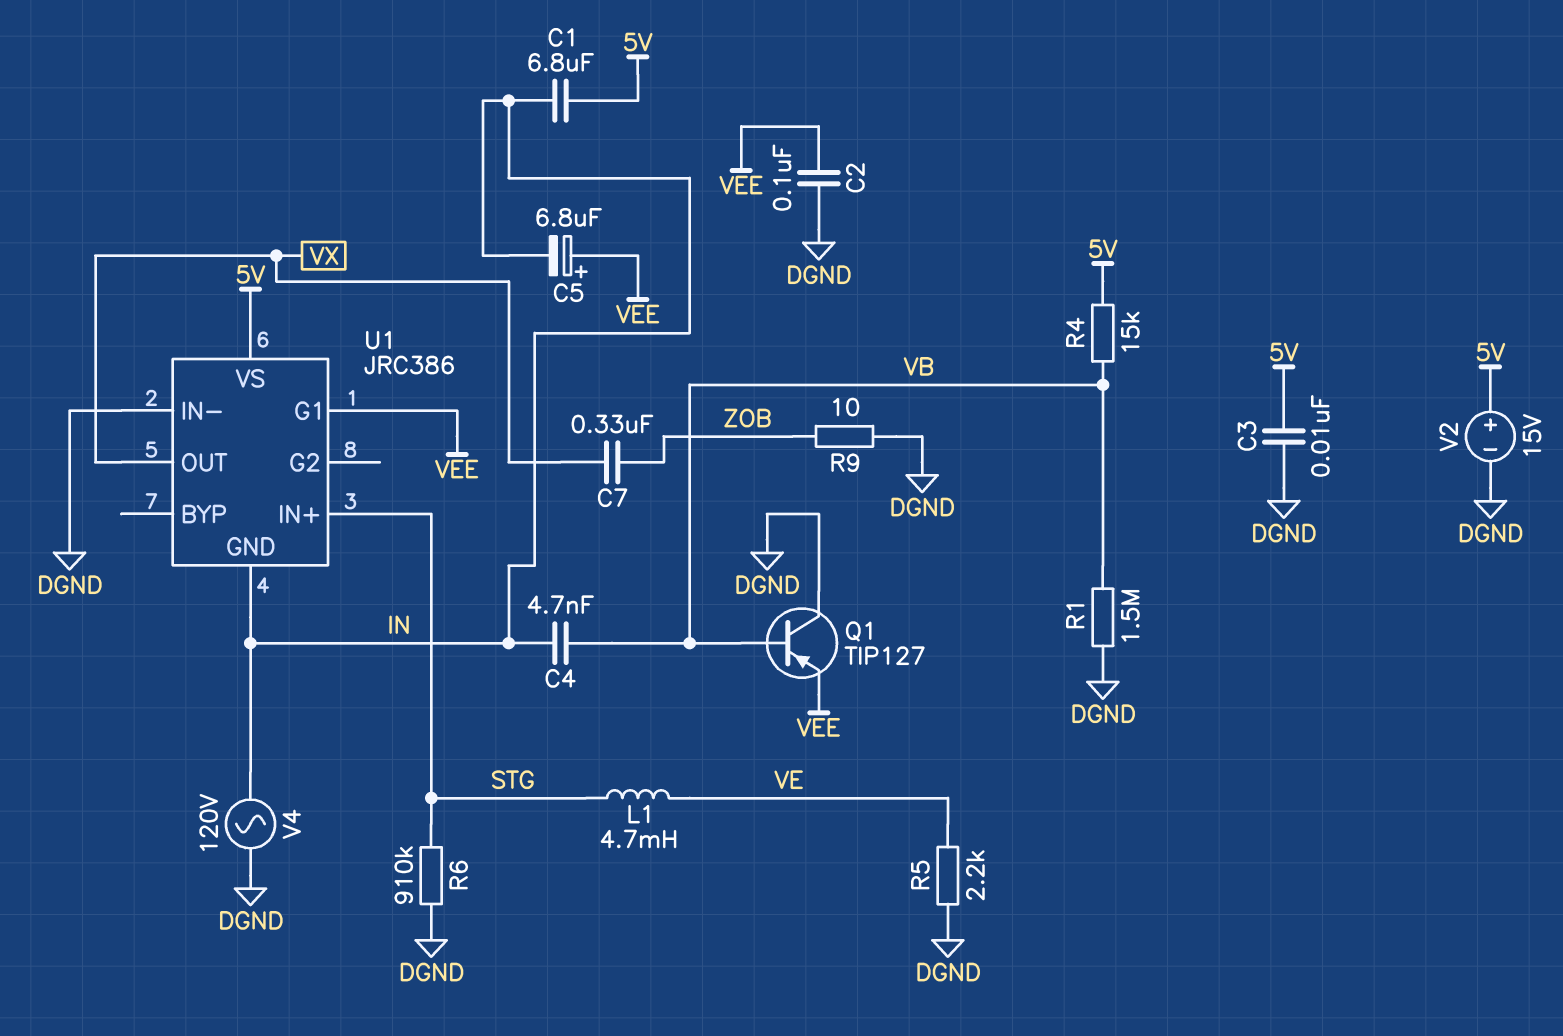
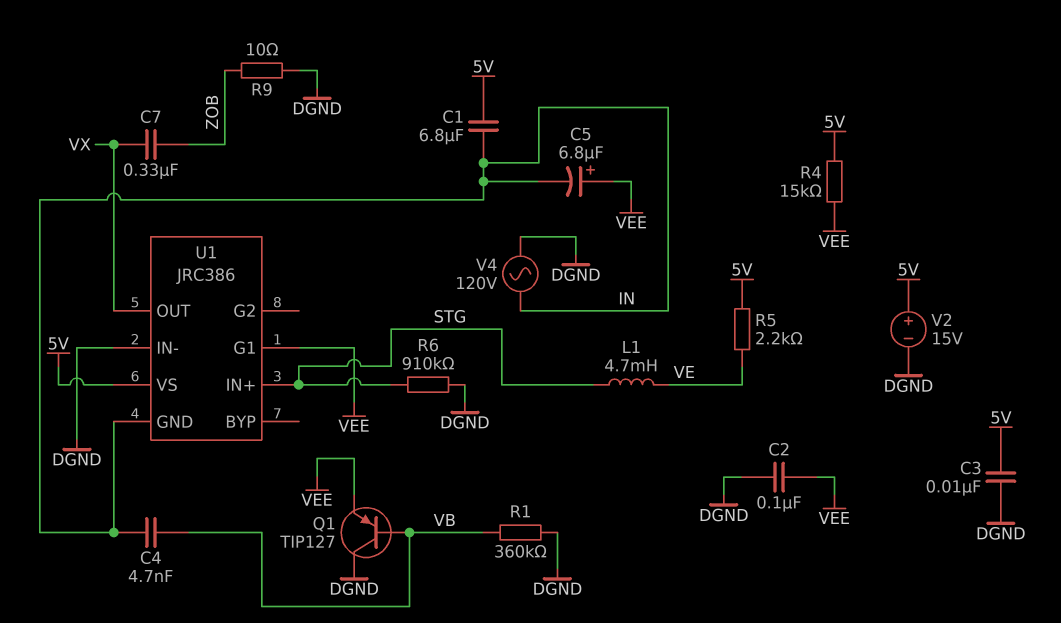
R1: 1.5M (DGND, VB) -> 360k (DGND, VB)
R4: 15k (5V, VB) -> 15k (5V, VEE)
R5: 2.2k (DGND, VE) -> 2.2k (5V, VE)

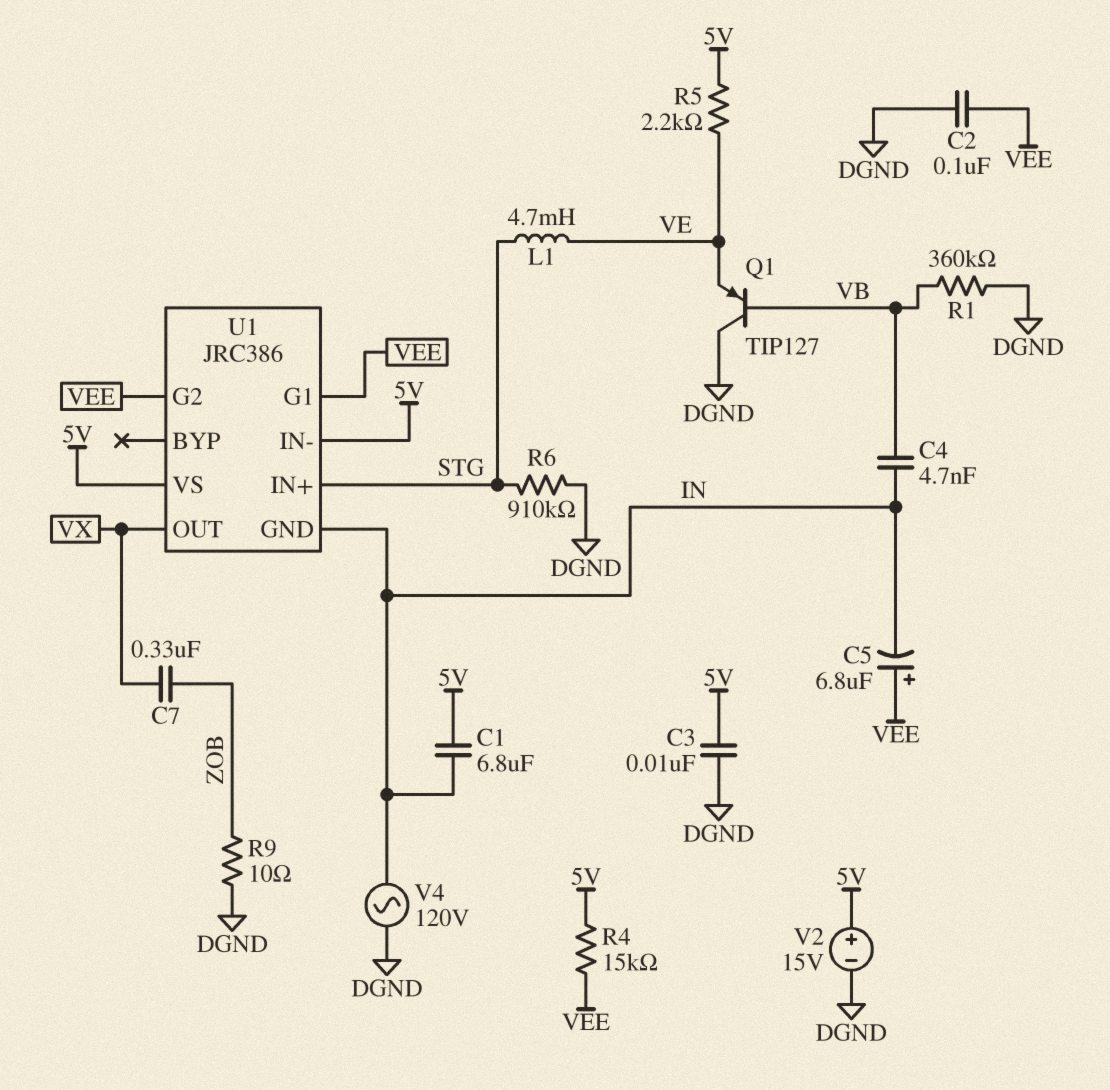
Q1: PNP TIP127 (B VB, C DGND, E VEE) -> PNP TIP127 (B VB, C DGND, E VE)
U1 pin G2: none -> VEE
U1 pin IN-: DGND -> 5V

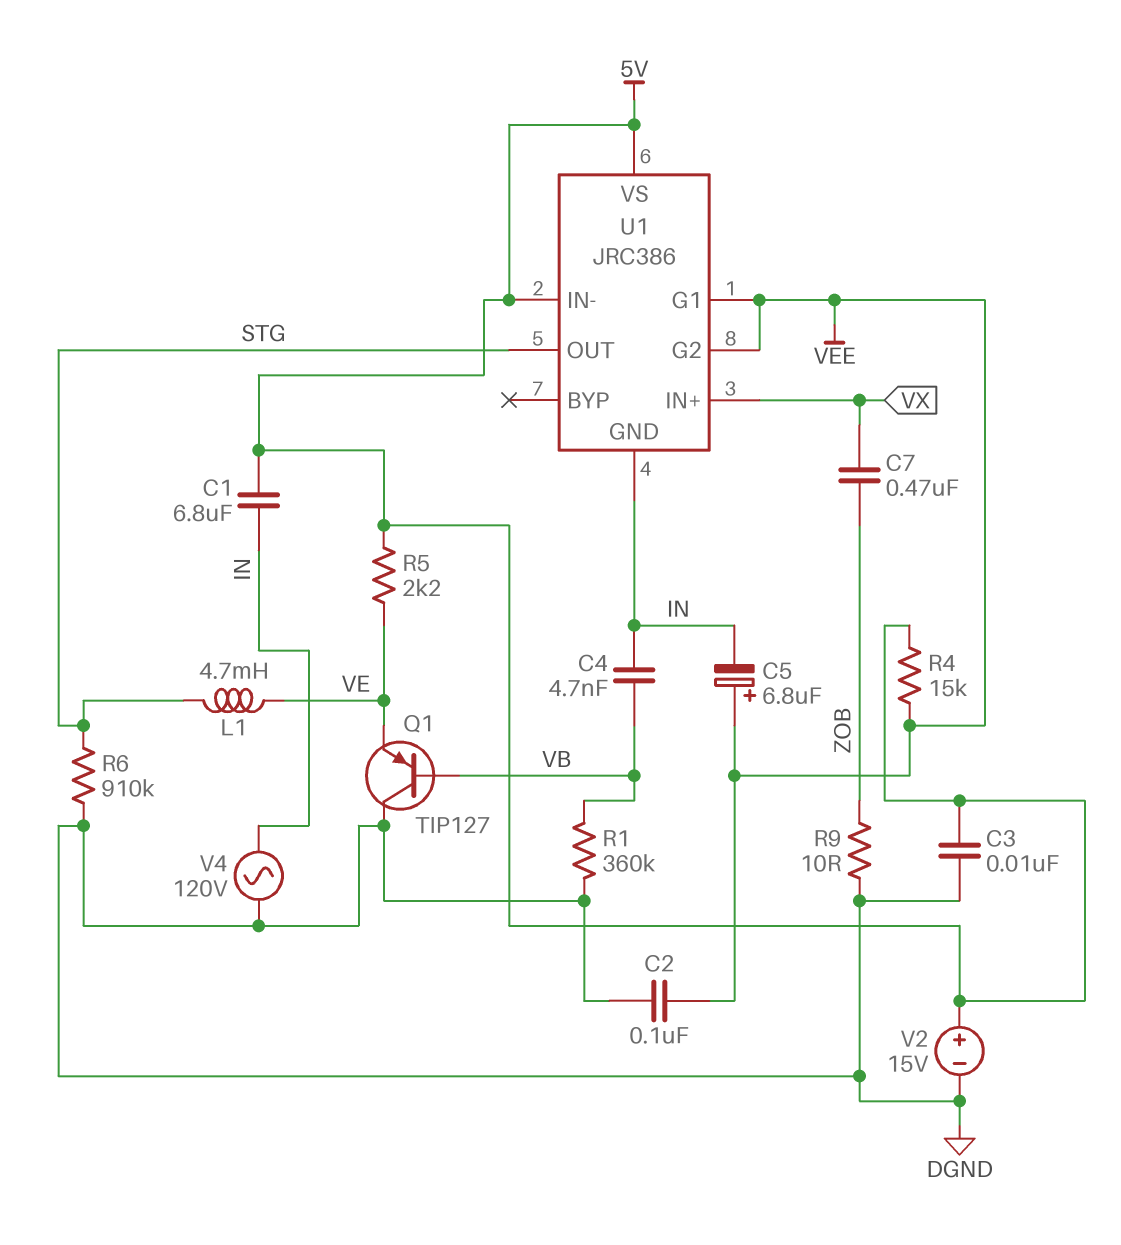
C7: 330nF (VX, ZOB) -> 470nF (VX, ZOB)
U1 pin IN+: STG -> VX
U1 pin OUT: VX -> STG

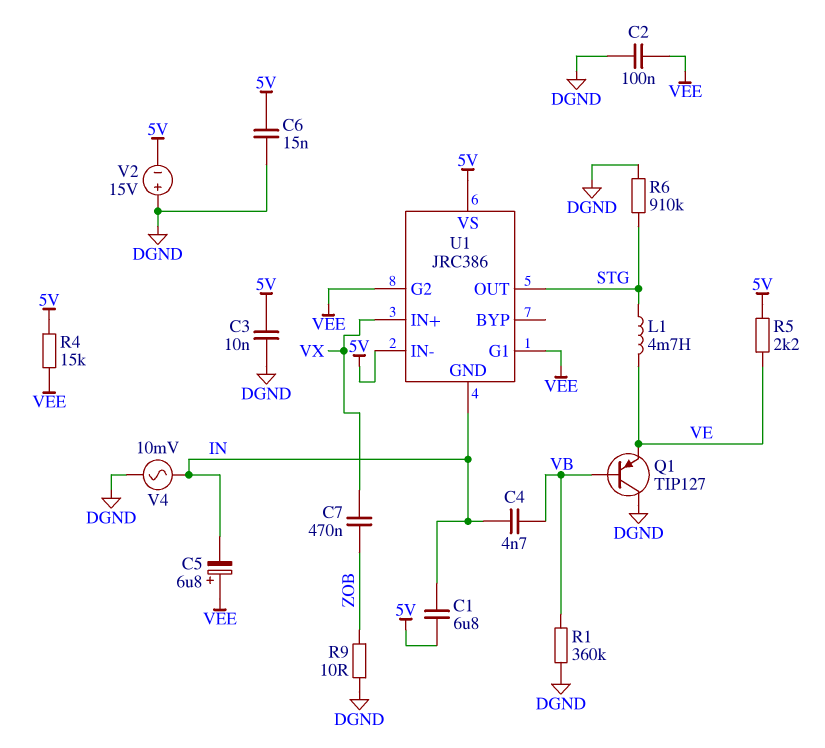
C6: none -> 15nF (5V, DGND)
V2: 15V (plus 5V, minus DGND) -> 15V (plus DGND, minus 5V)
V4: AC 120V (DGND, IN) -> AC 10mV (DGND, IN)

